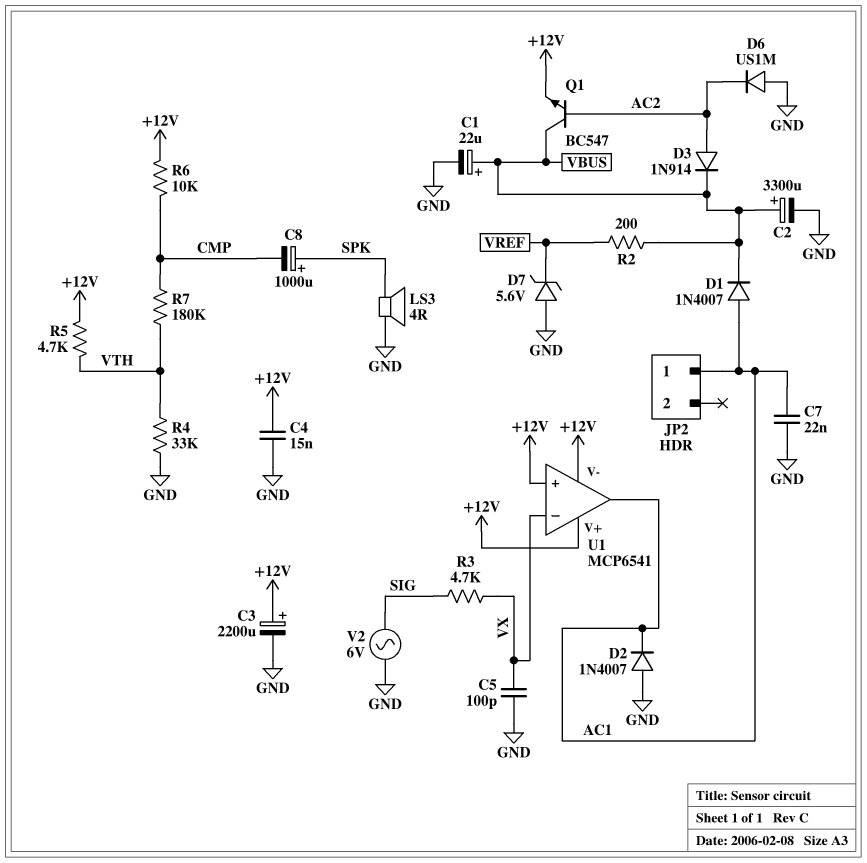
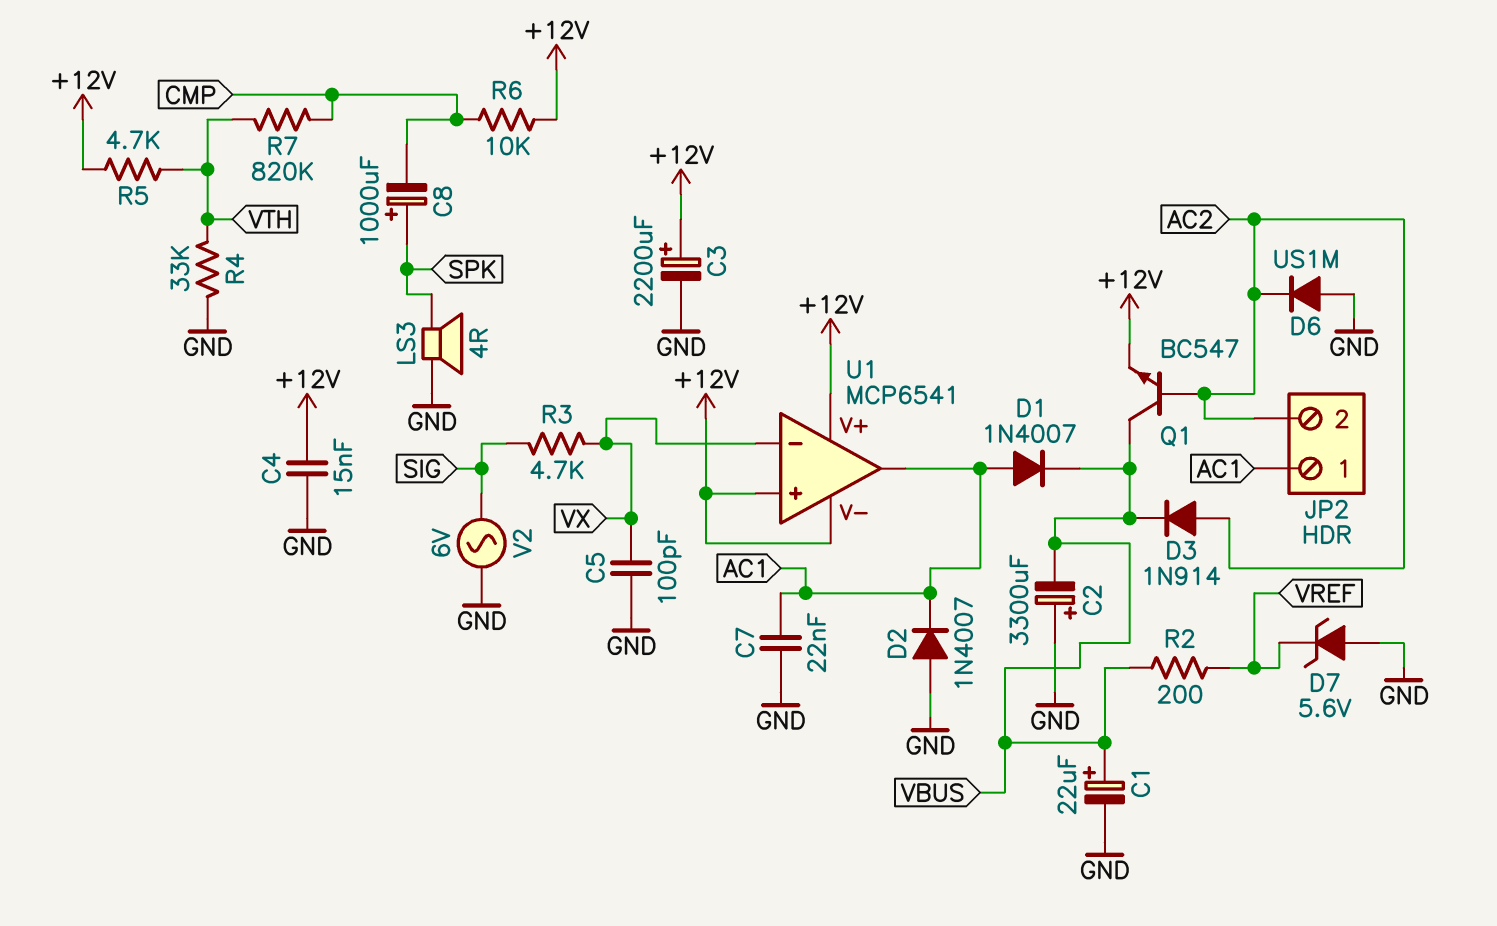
C2: 3300uF (plus VBUS, minus GND) -> 3300uF (plus GND, minus VBUS)
JP2 pin 2: none -> AC2
R7: 180k (CMP, VTH) -> 820k (CMP, VTH)

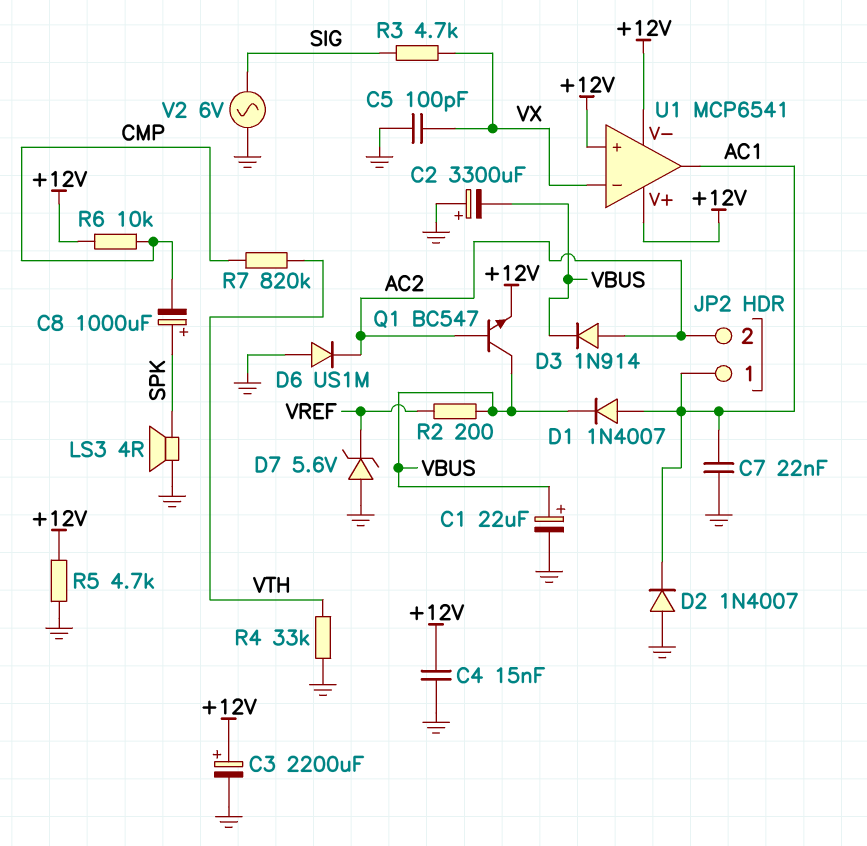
R5: 4.7k (+12V, VTH) -> 4.7k (+12V, GND)

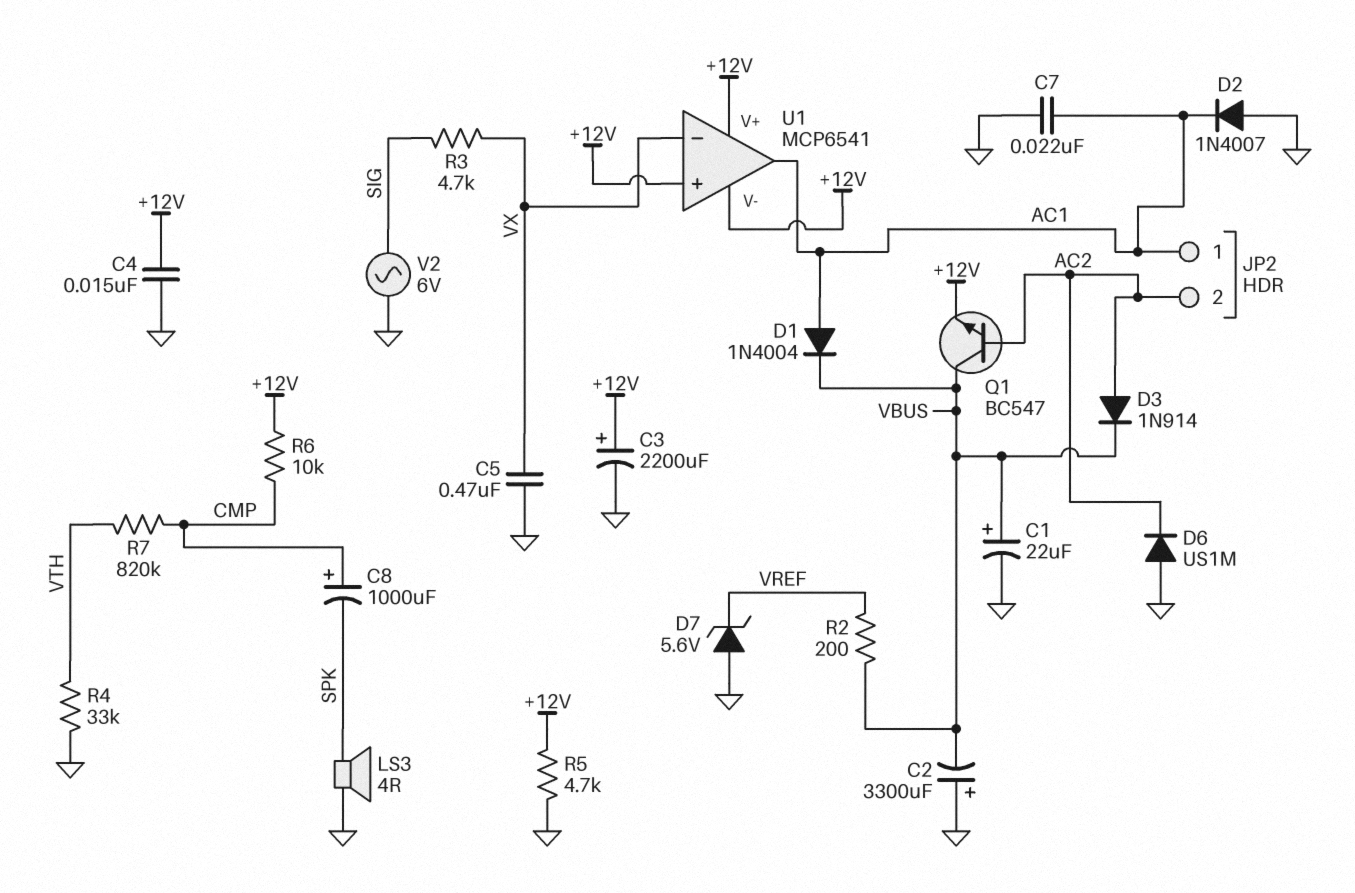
C5: 100pF (GND, VX) -> 470nF (GND, VX)
C8: 1000uF (plus SPK, minus CMP) -> 1000uF (plus CMP, minus SPK)
D1: diode 1N4007 (A AC1, K VBUS) -> diode 1N4004 (A AC1, K VBUS)

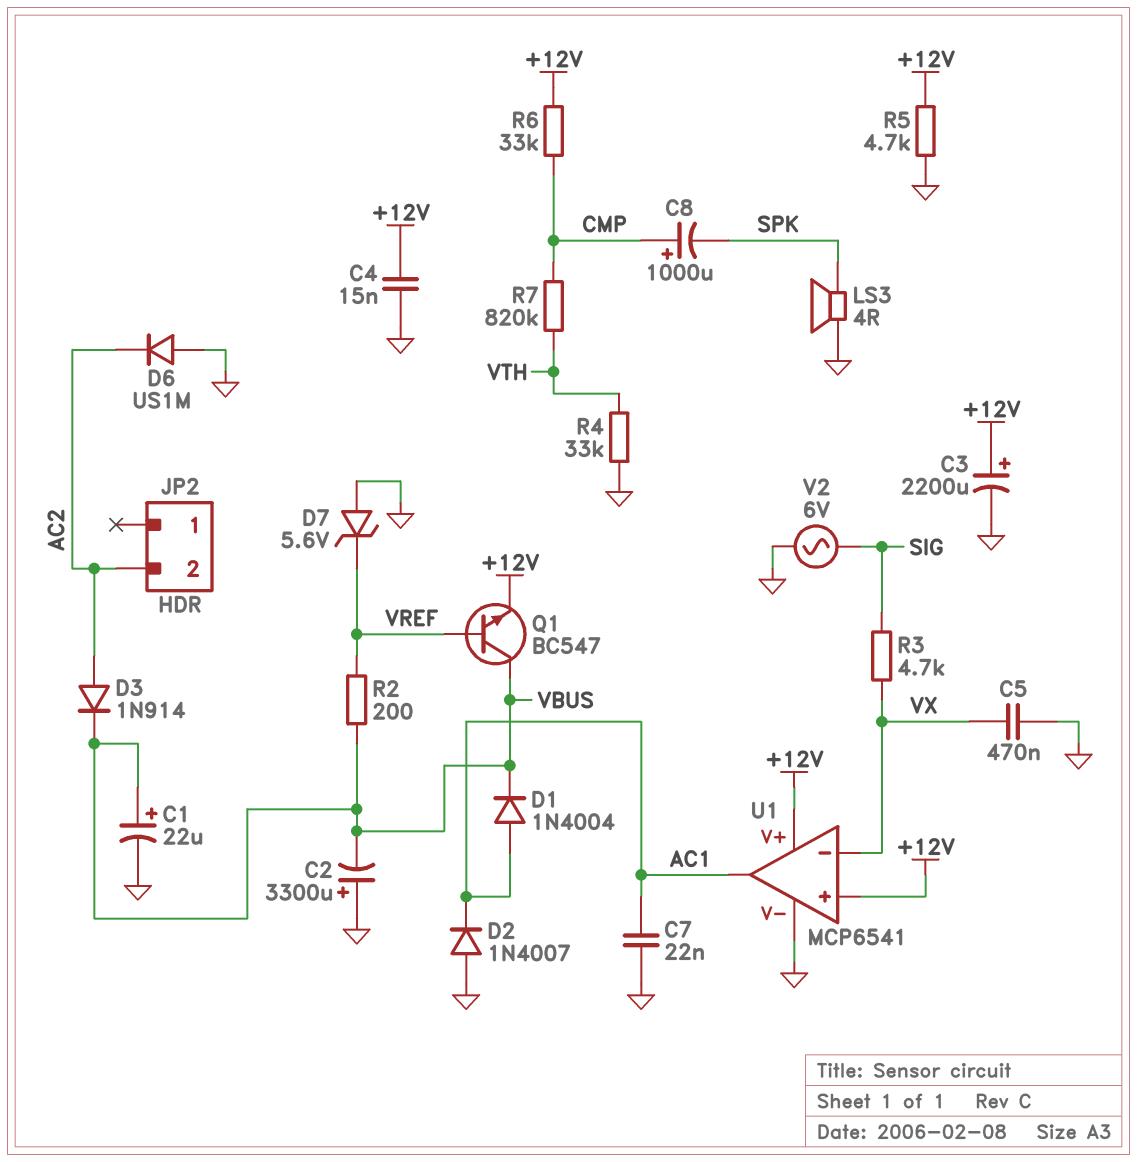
JP2 pin 1: AC1 -> none
Q1: NPN BC547 (B AC2, C VBUS, E +12V) -> NPN BC547 (B VREF, C VBUS, E +12V)
R6: 10k (+12V, CMP) -> 33k (+12V, CMP)
U1 pin V-: +12V -> GND

